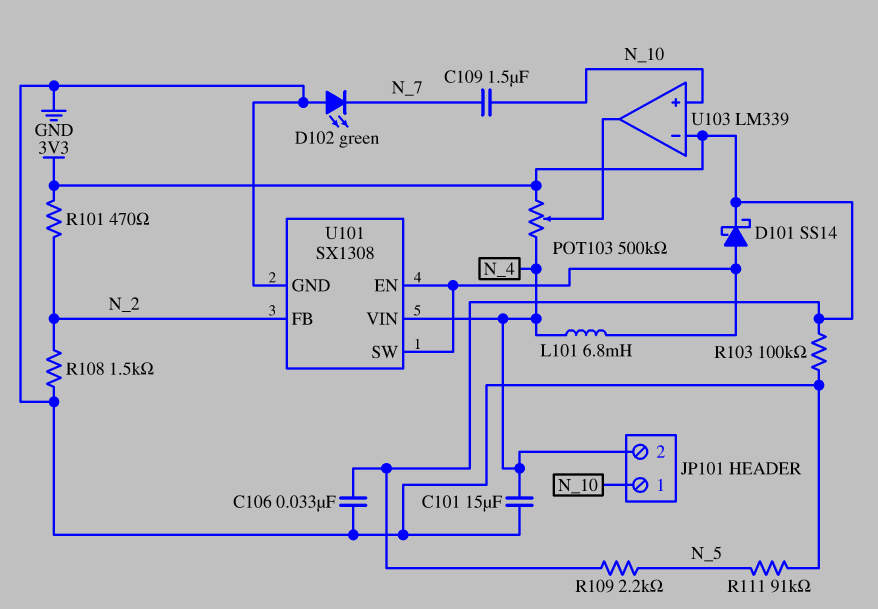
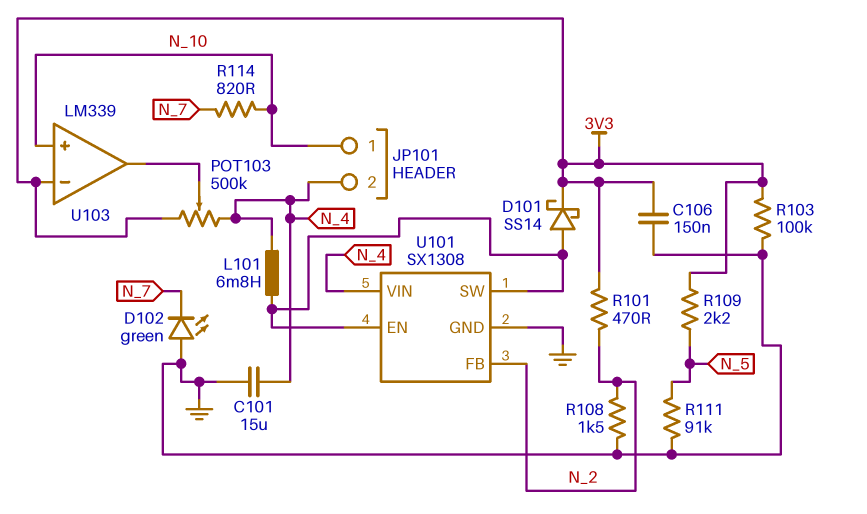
C106: 33nF (3V3, GND) -> 150nF (3V3, GND)
C109: 1.5uF (N_7, N_10) -> none
R114: none -> 820 (N_7, N_10)

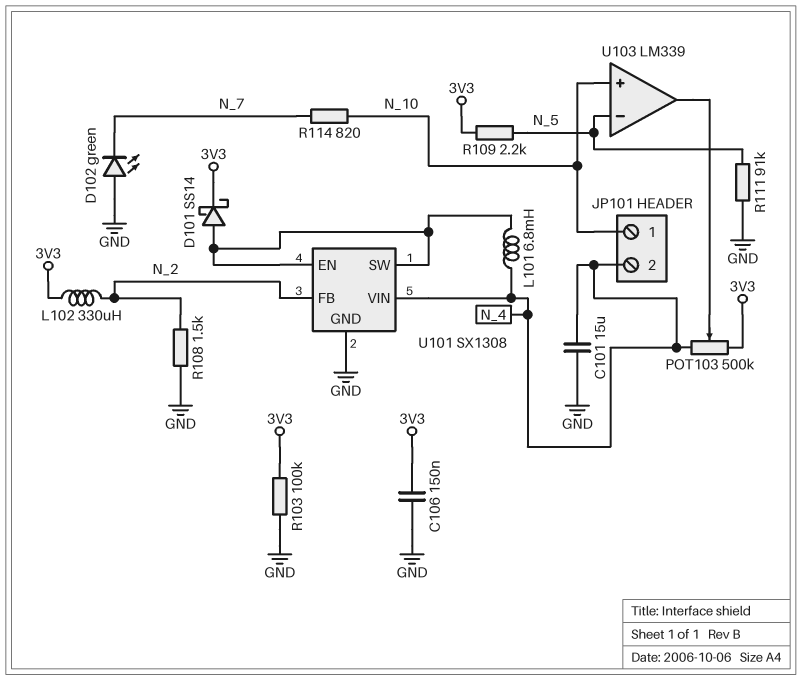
L102: none -> 330uH (3V3, N_2)
R101: 470 (3V3, N_2) -> none
U103 pin in-: 3V3 -> N_5

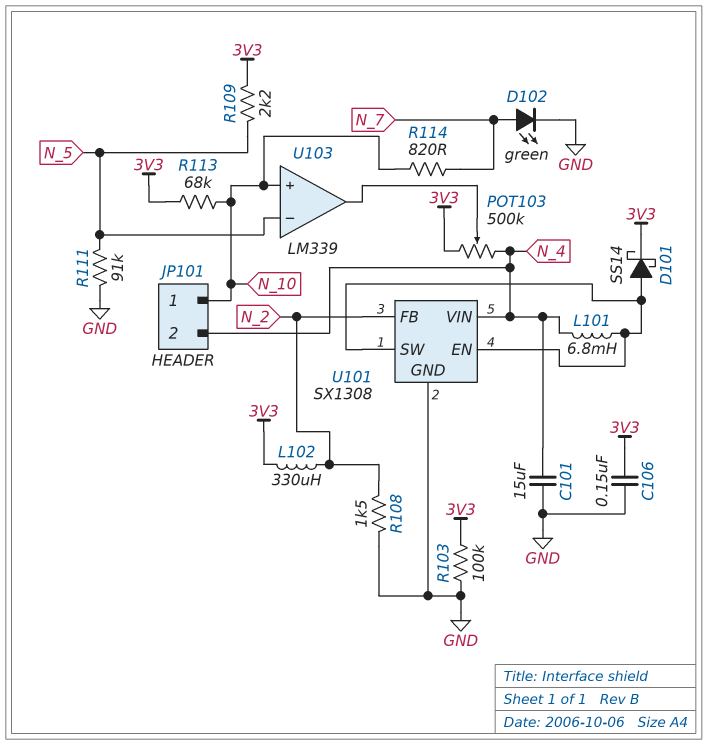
D102: LED green (A GND, K N_7) -> LED green (A N_7, K GND)
R113: none -> 68k (3V3, N_10)

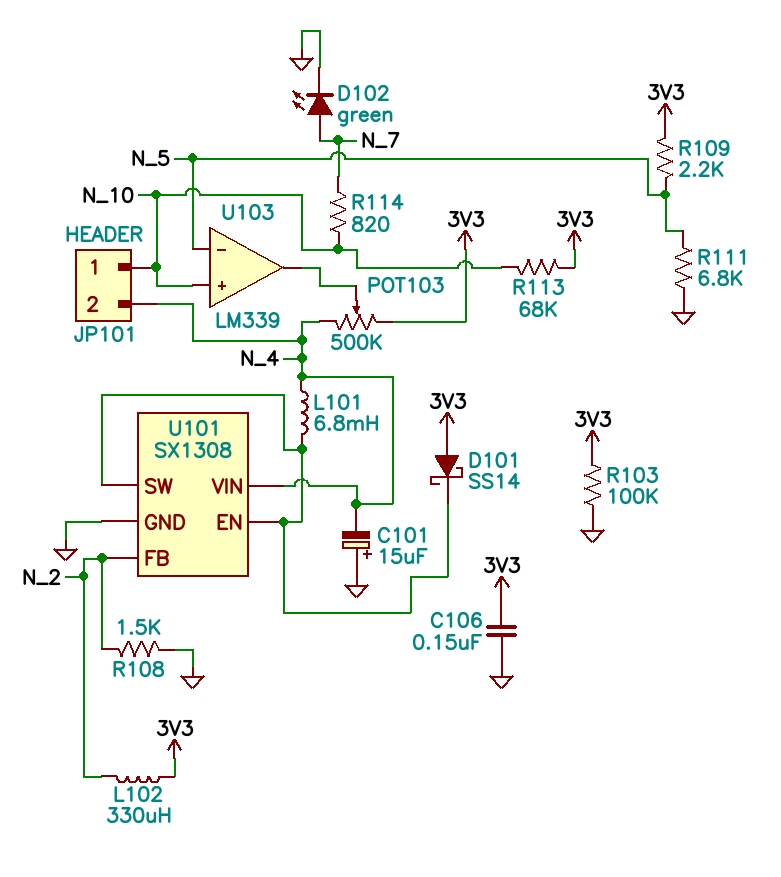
C101: 15uF (GND, N_4) -> 15uF (plus GND, minus N_4)
D101: schottky SS14 (A U101/EN, K 3V3) -> schottky SS14 (A 3V3, K U101/EN)
R111: 91k (GND, N_5) -> 6.8k (GND, N_5)

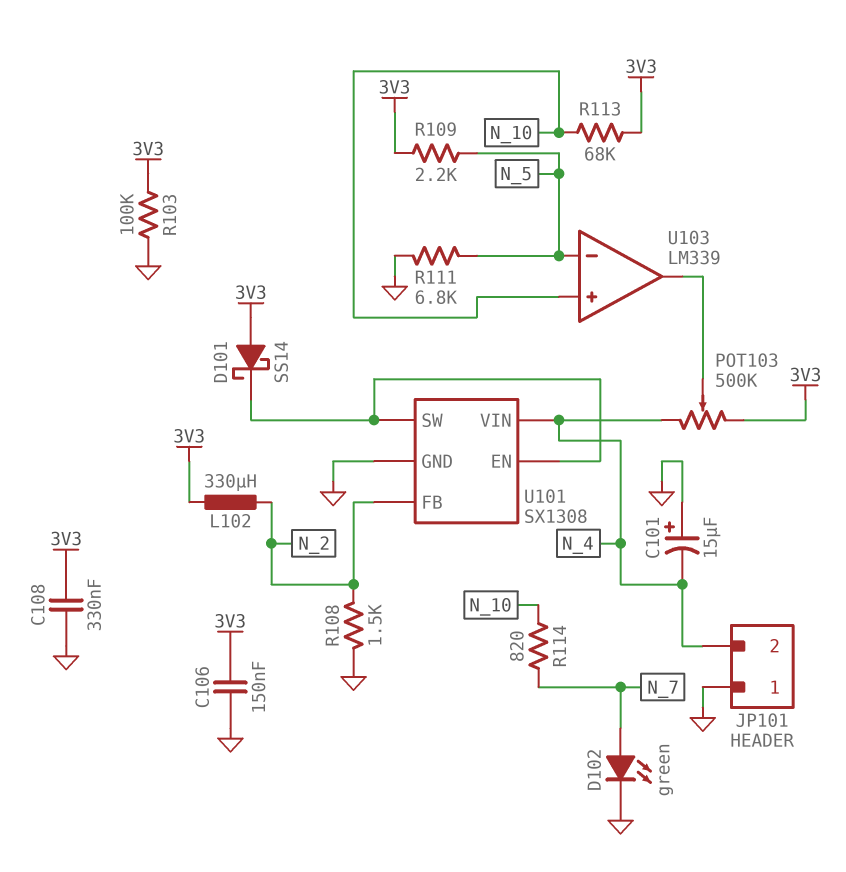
C108: none -> 330nF (3V3, GND)
JP101 pin 1: N_10 -> GND
L101: 6.8mH (N_4, U101/EN) -> none

